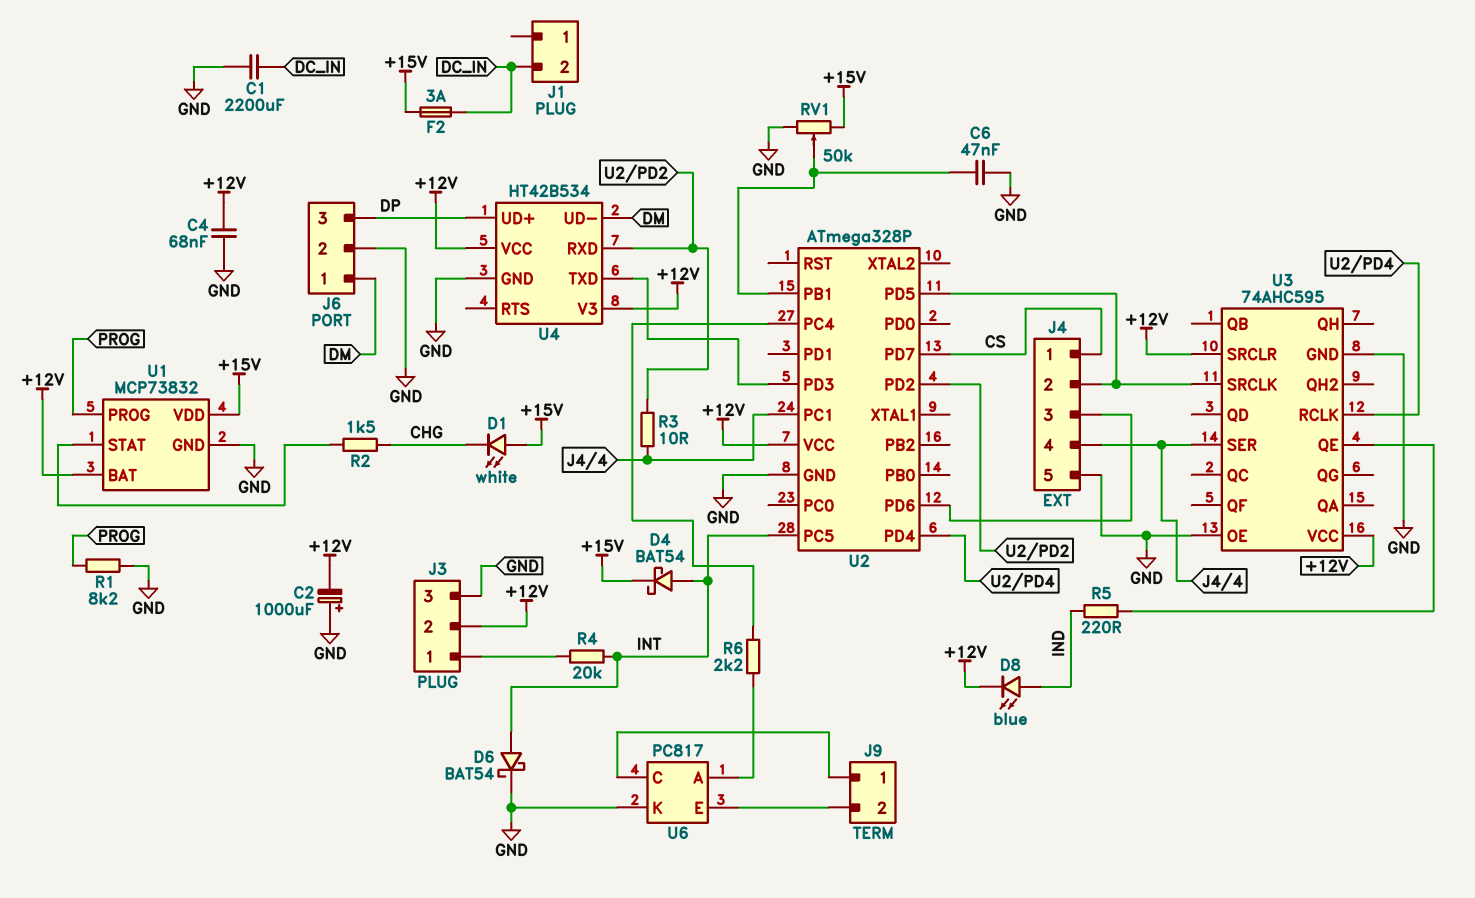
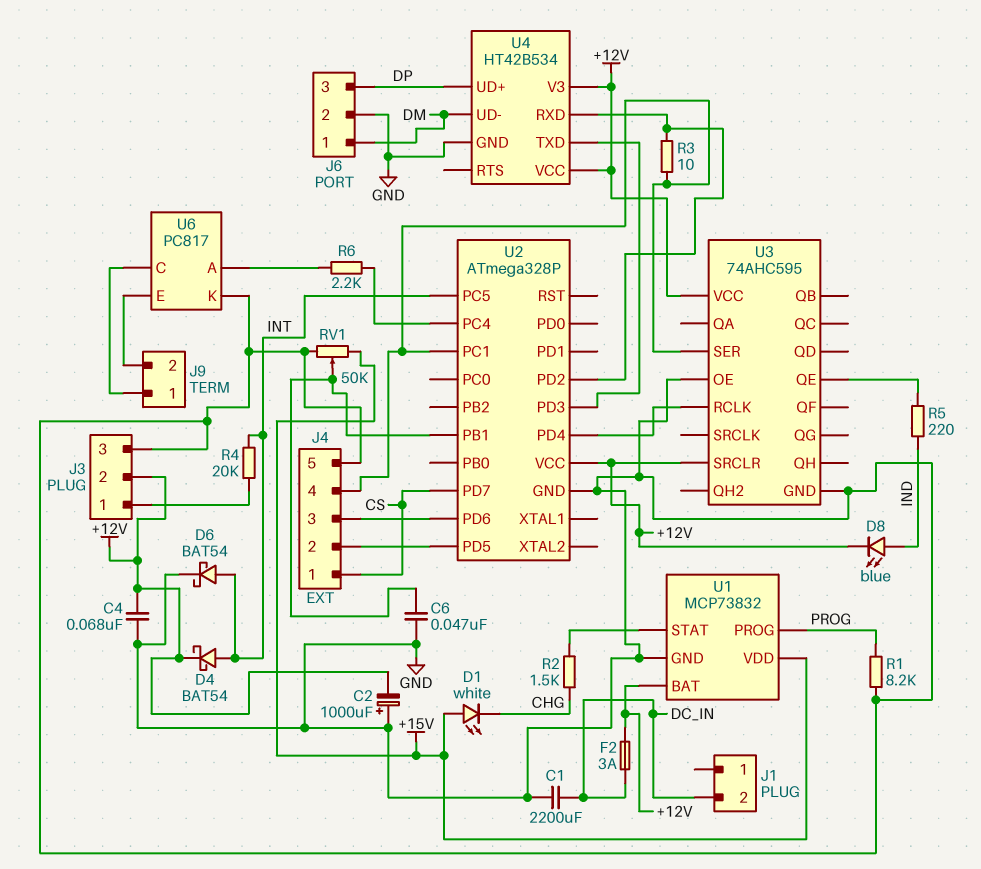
D4: schottky BAT54 (A INT, K +15V) -> schottky BAT54 (A INT, K +12V)
F2: 3A (+15V, DC_IN) -> 3A (+12V, DC_IN)
U3 pin SRCLK: J4/2 -> none

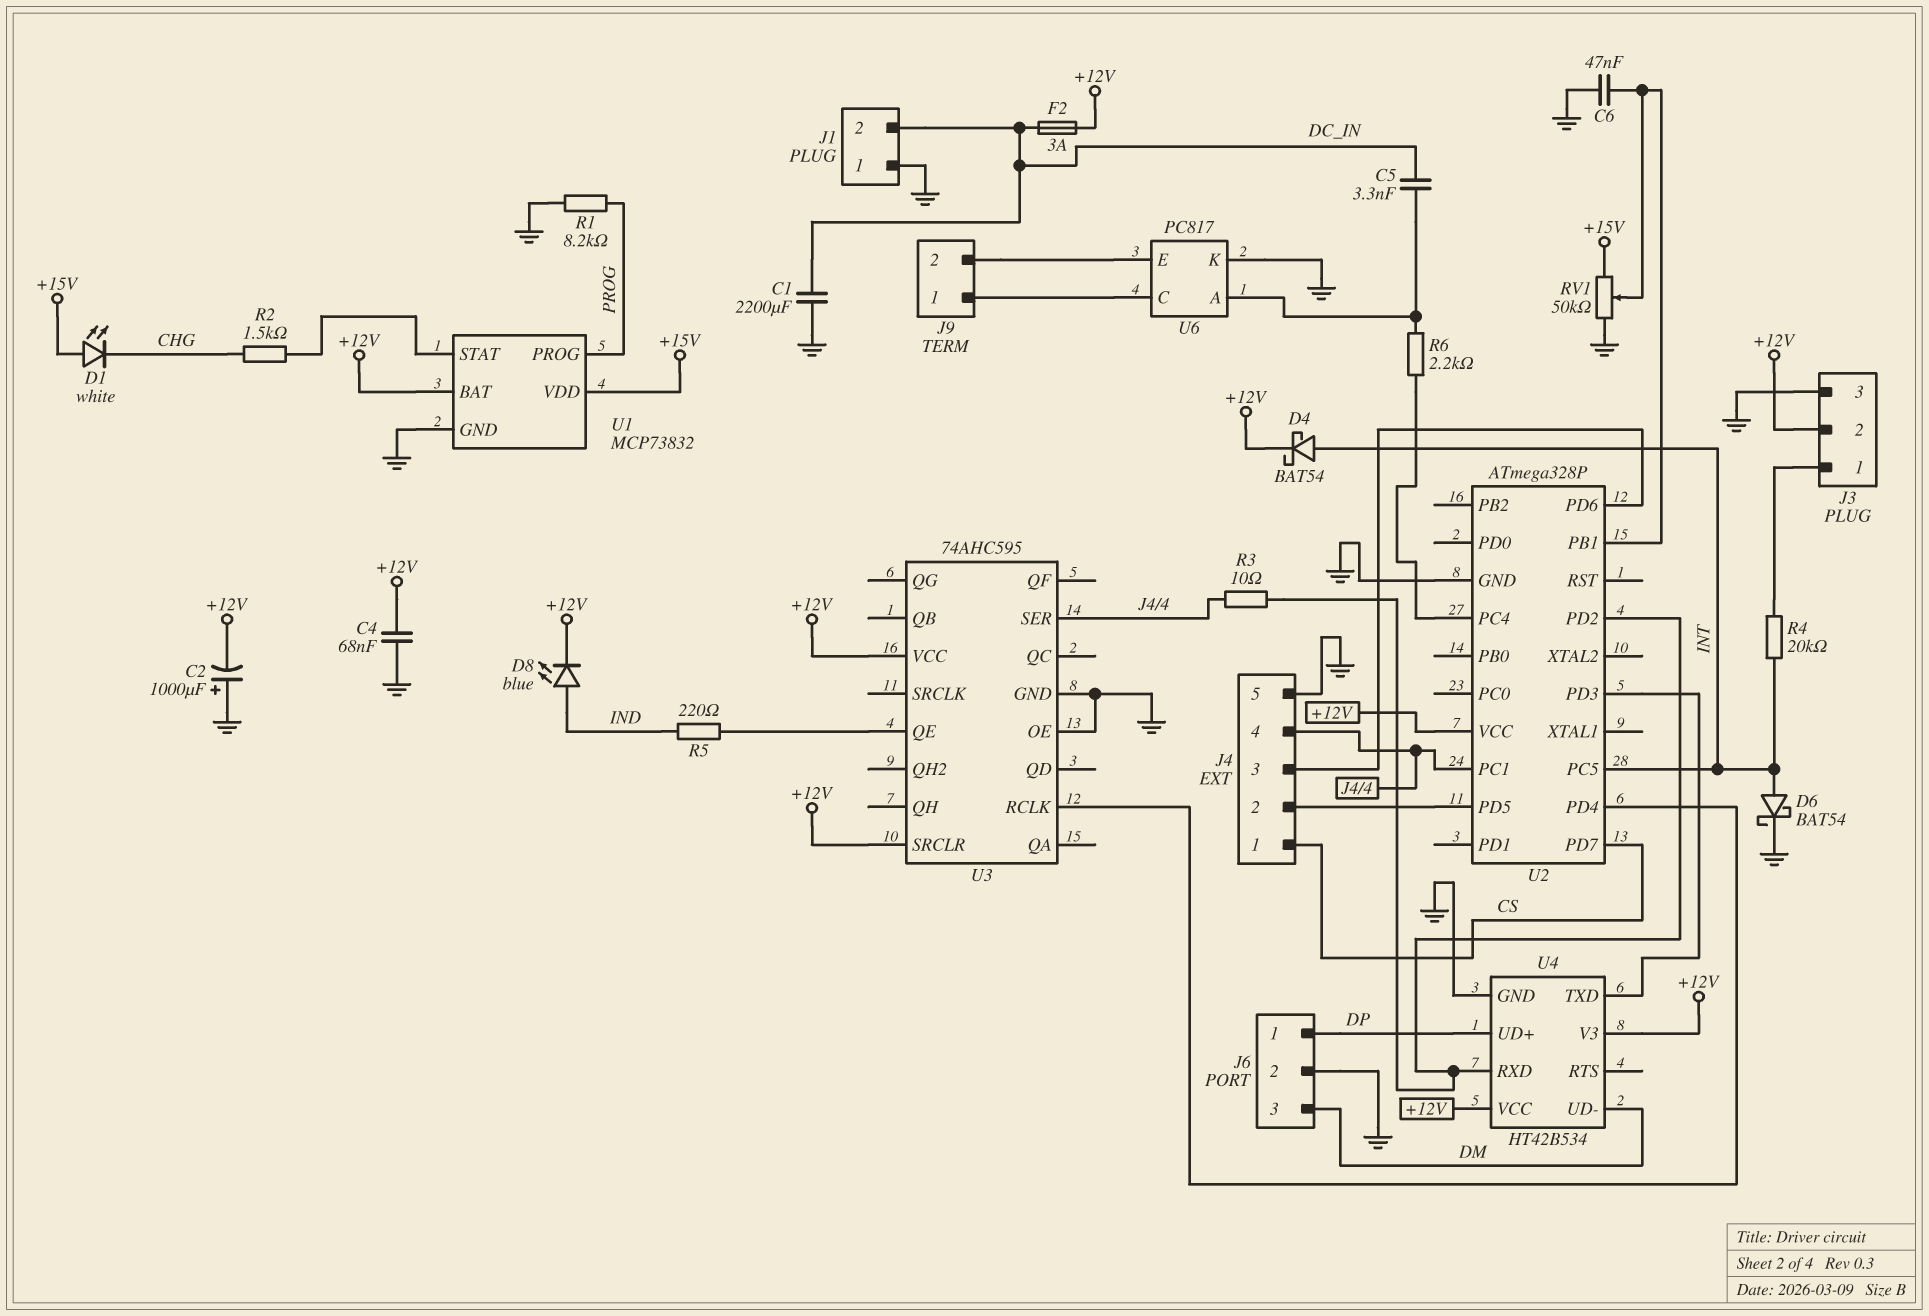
C5: none -> 3.3nF (DC_IN, U6/A)
J1 pin 1: none -> GND
J6 pin 1: DM -> DP
J6 pin 3: DP -> DM

